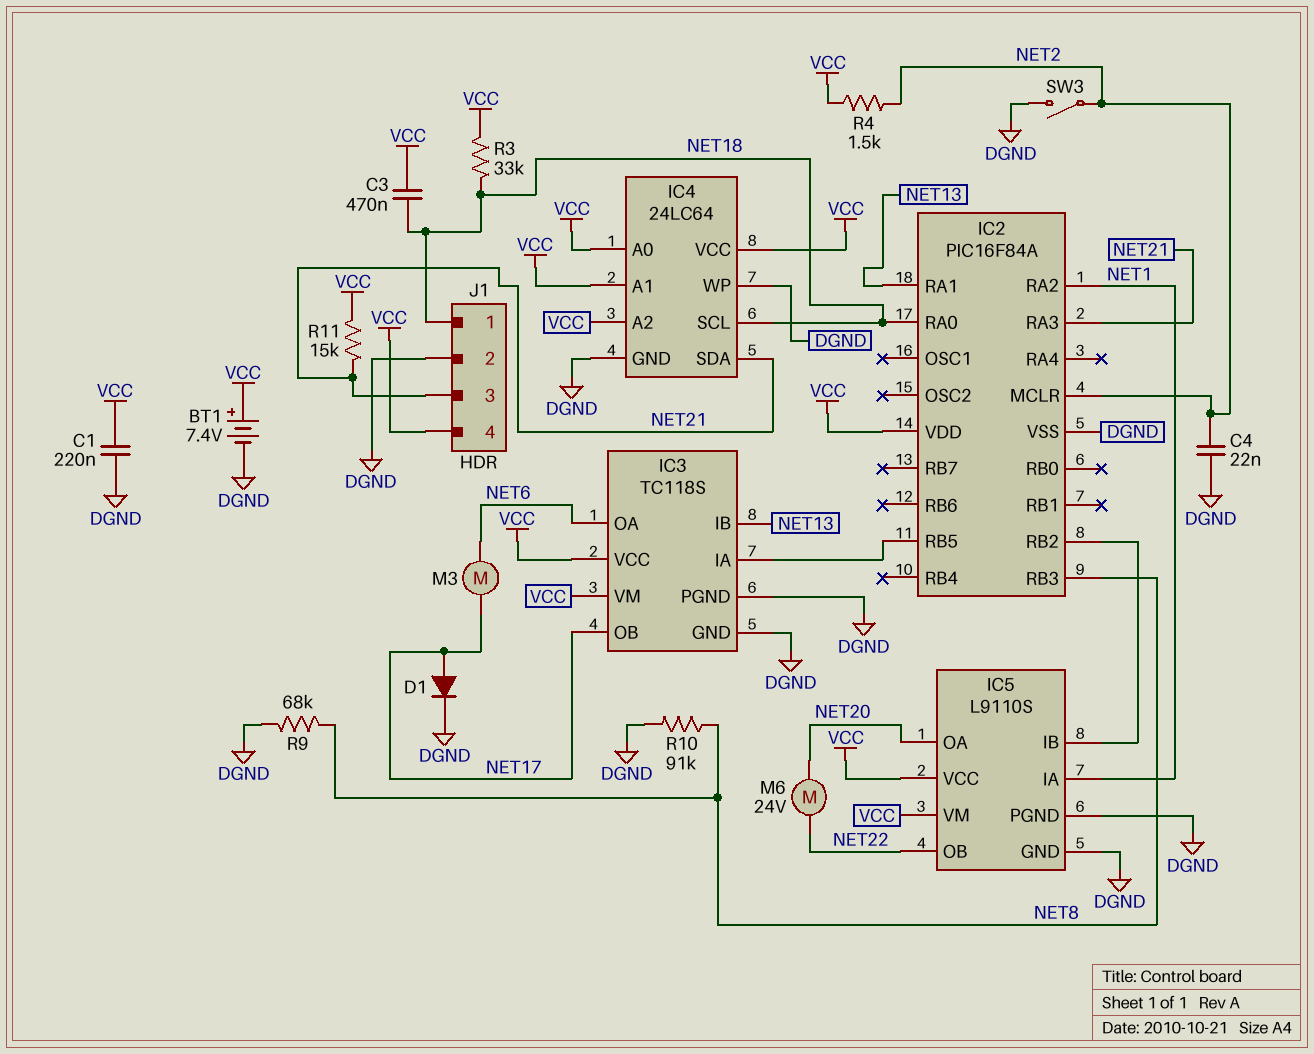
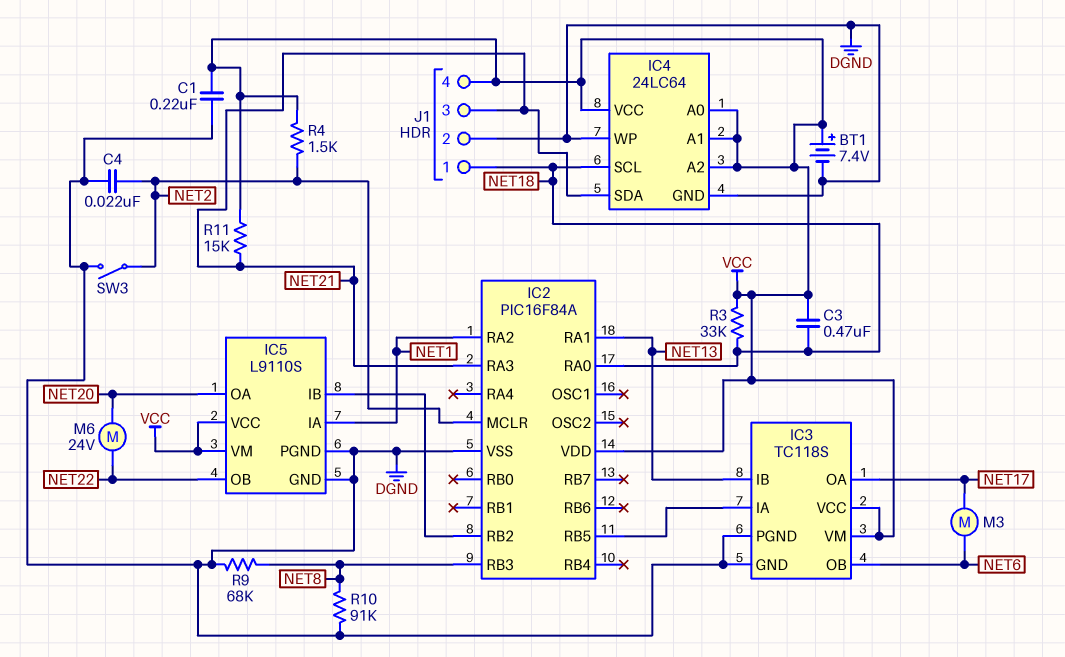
D1: diode (A NET17, K DGND) -> none
IC3 pin OA: NET6 -> NET17
IC3 pin OB: NET17 -> NET6

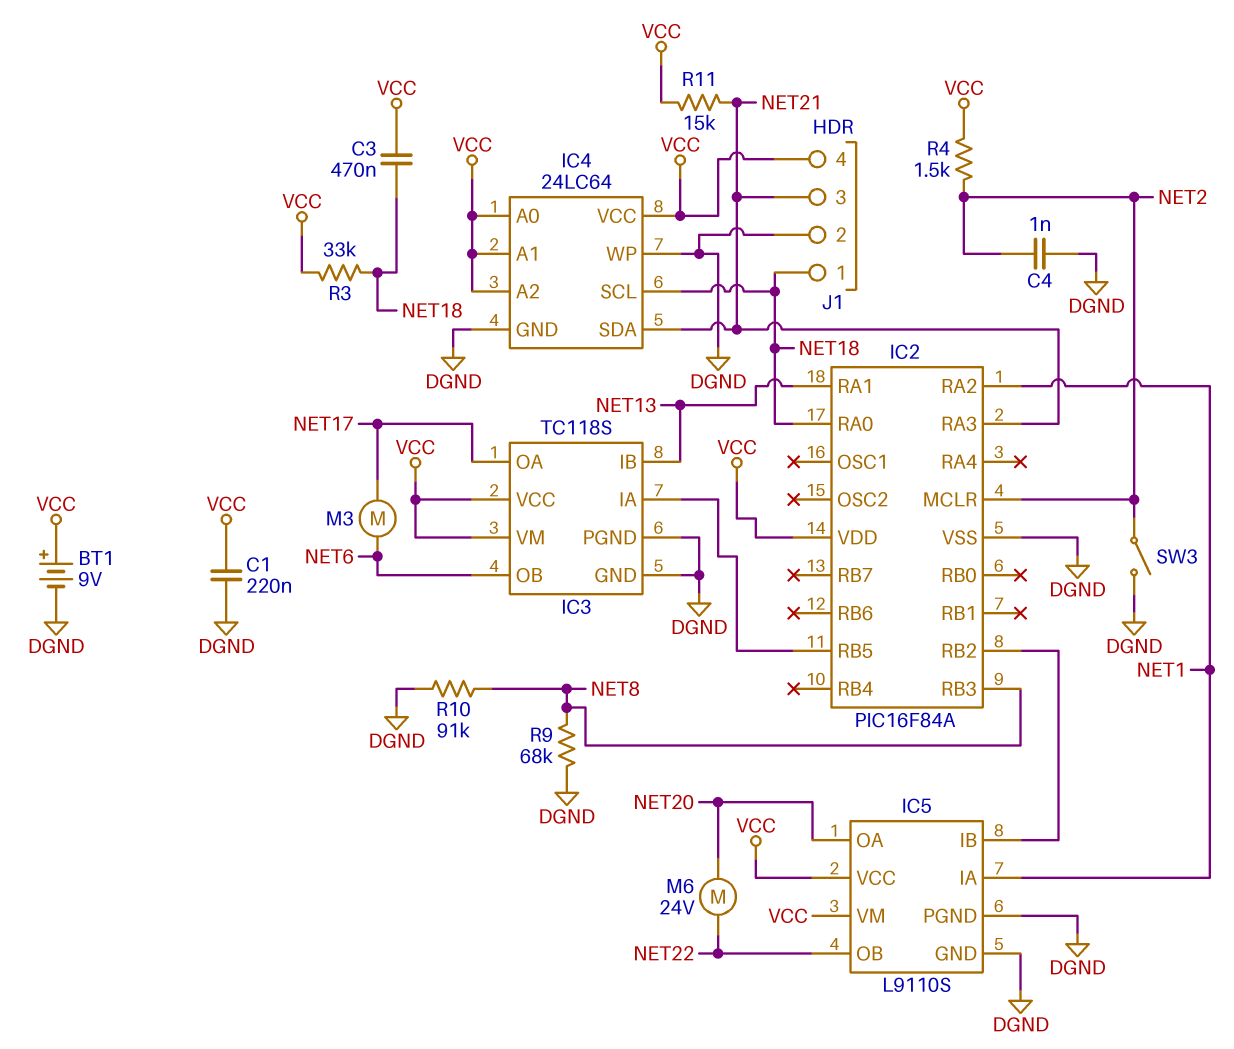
BT1: 7.4V (plus VCC, minus DGND) -> 9V (plus VCC, minus DGND)
C4: 22nF (DGND, NET2) -> 1nF (DGND, NET2)

